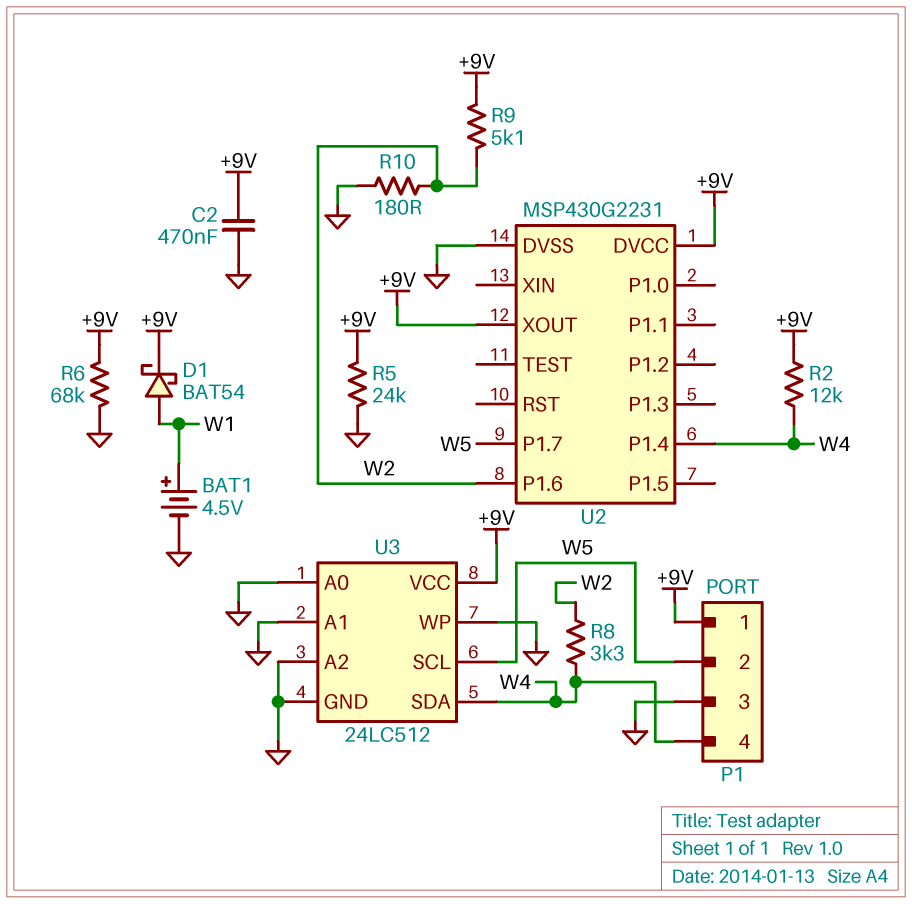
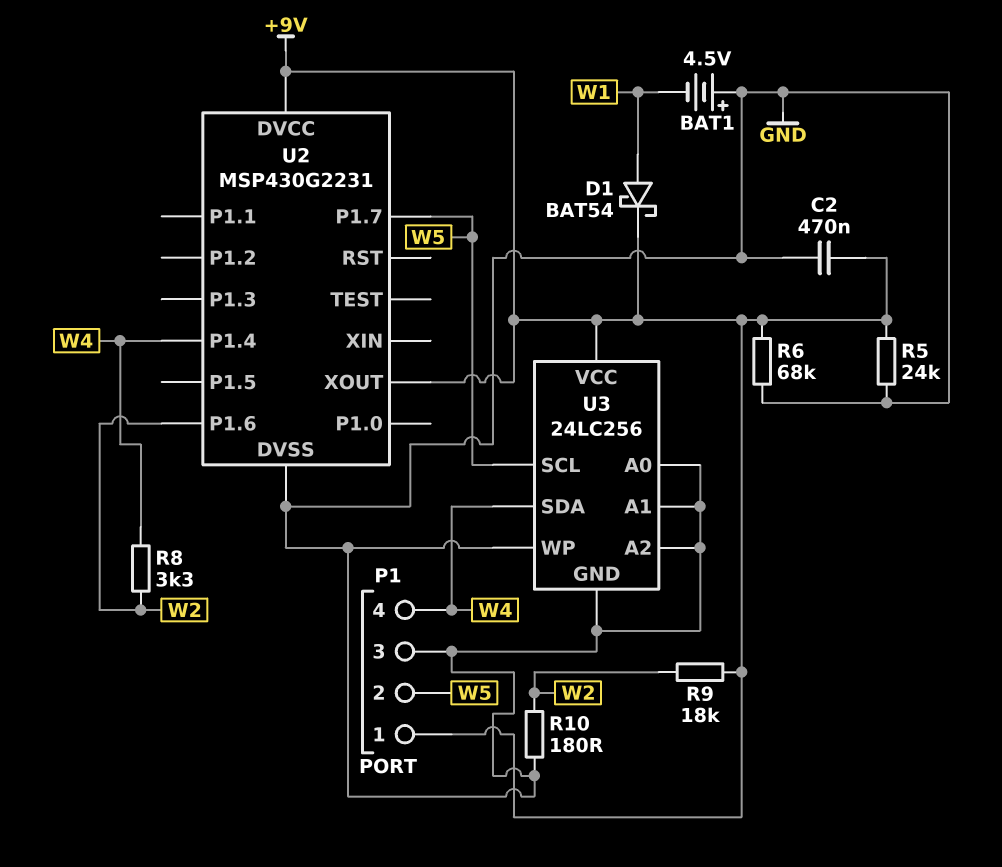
BAT1: 4.5V (plus W1, minus GND) -> 4.5V (plus GND, minus W1)
R2: 12k (+9V, W4) -> none
R9: 5.1k (+9V, W2) -> 18k (+9V, W2)
U3: 24LC512 -> 24LC256

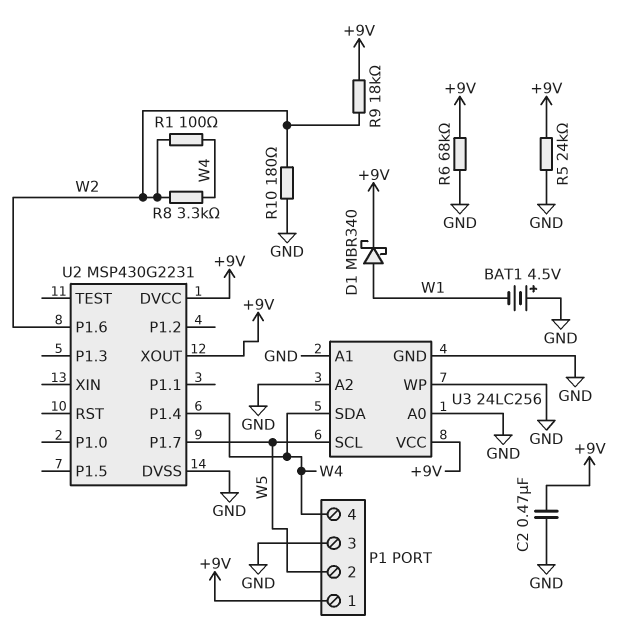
D1: schottky BAT54 (A W1, K +9V) -> schottky MBR340 (A W1, K +9V)
R1: none -> 100 (W2, W4)

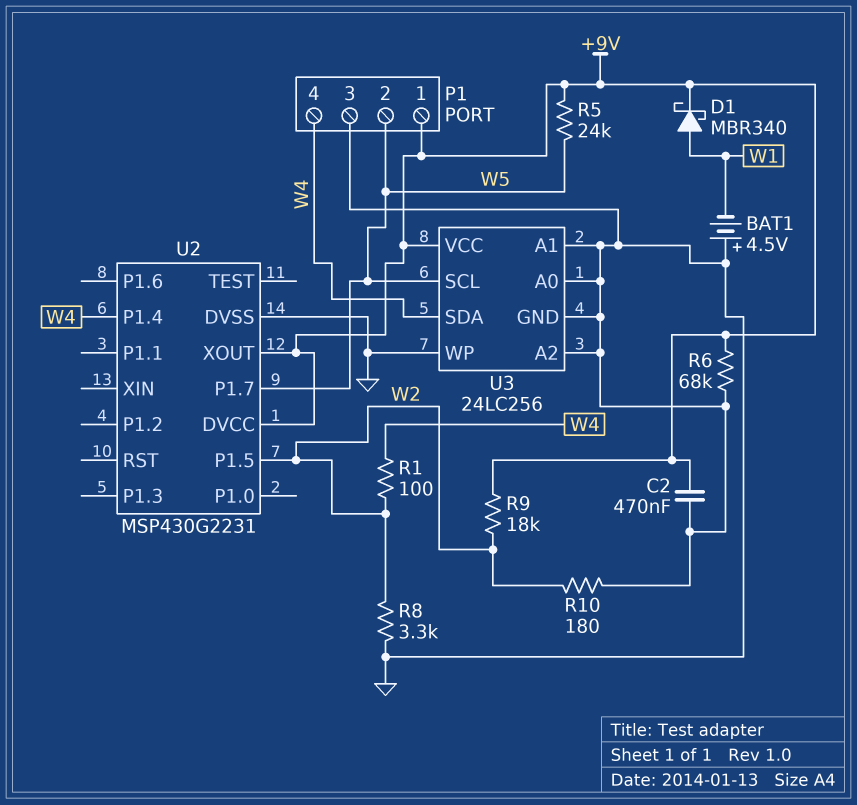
R5: 24k (+9V, GND) -> 24k (+9V, W5)
R8: 3.3k (W2, W4) -> 3.3k (GND, W2)
U2 pin P1.5: none -> W2
U2 pin P1.6: W2 -> none

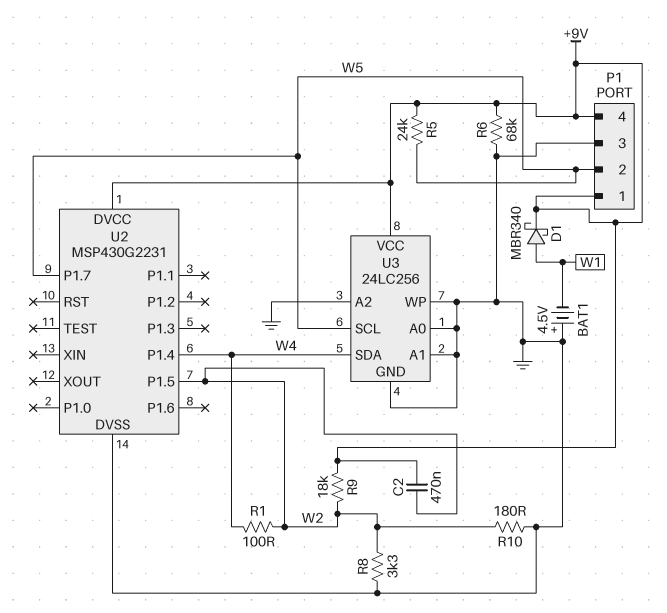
C2: 470nF (+9V, GND) -> 470nF (+9V, W2)
P1 pin 4: W4 -> +9V
U2 pin XOUT: +9V -> none

